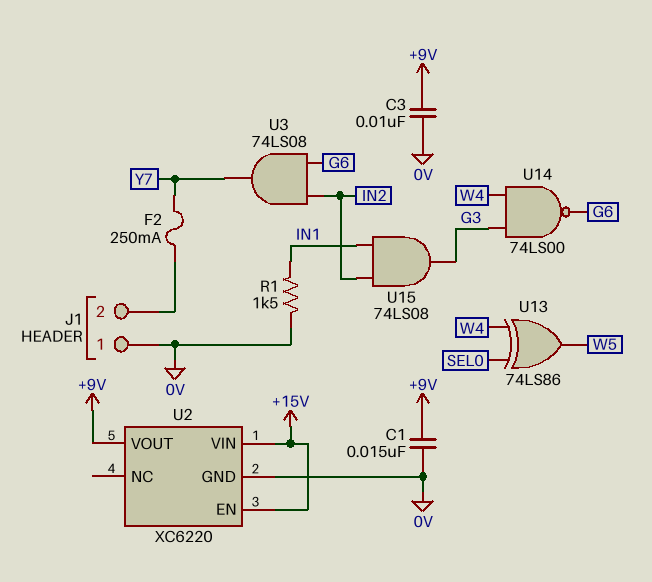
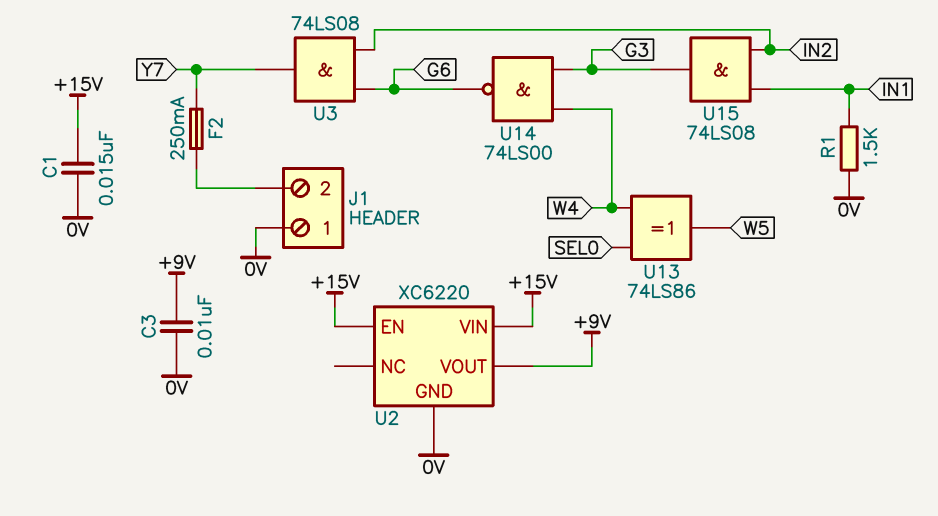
C1: 15nF (+9V, 0V) -> 15nF (+15V, 0V)

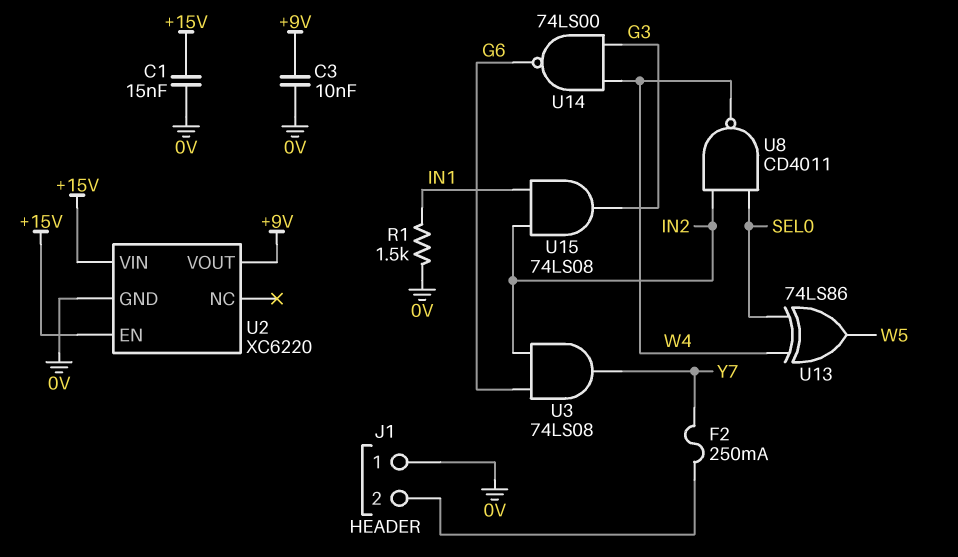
U8: none -> NAND CD4011 (in IN2, in SEL0, out W4)

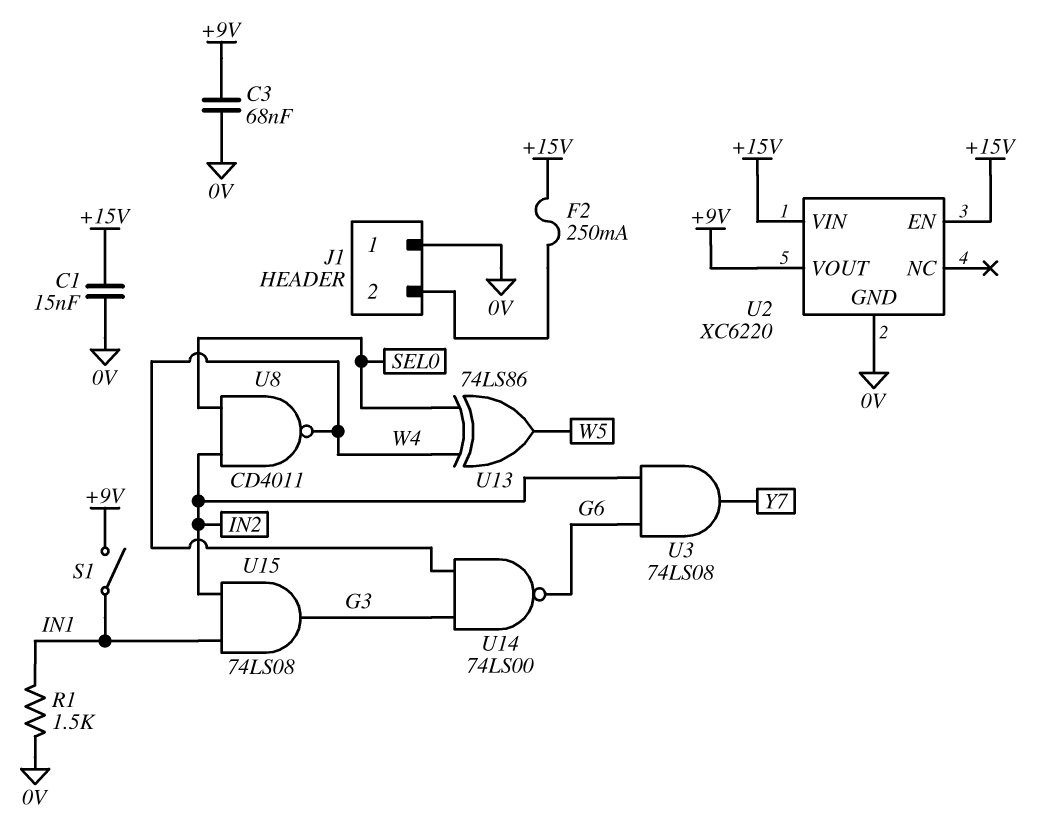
C3: 10nF (+9V, 0V) -> 68nF (+9V, 0V)
F2: 250mA (J1/2, Y7) -> 250mA (+15V, J1/2)
S1: none -> switch (+9V, IN1)

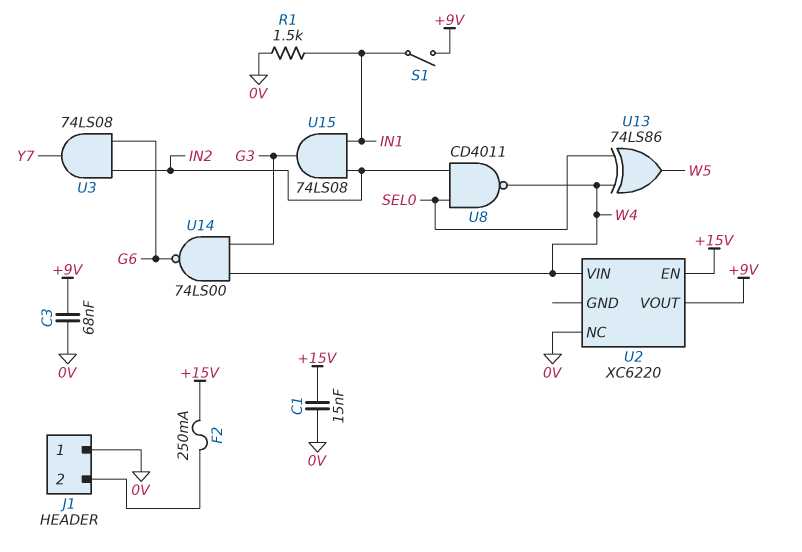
U2 pin GND: 0V -> none
U2 pin NC: none -> 0V
U2 pin VIN: +15V -> W4

